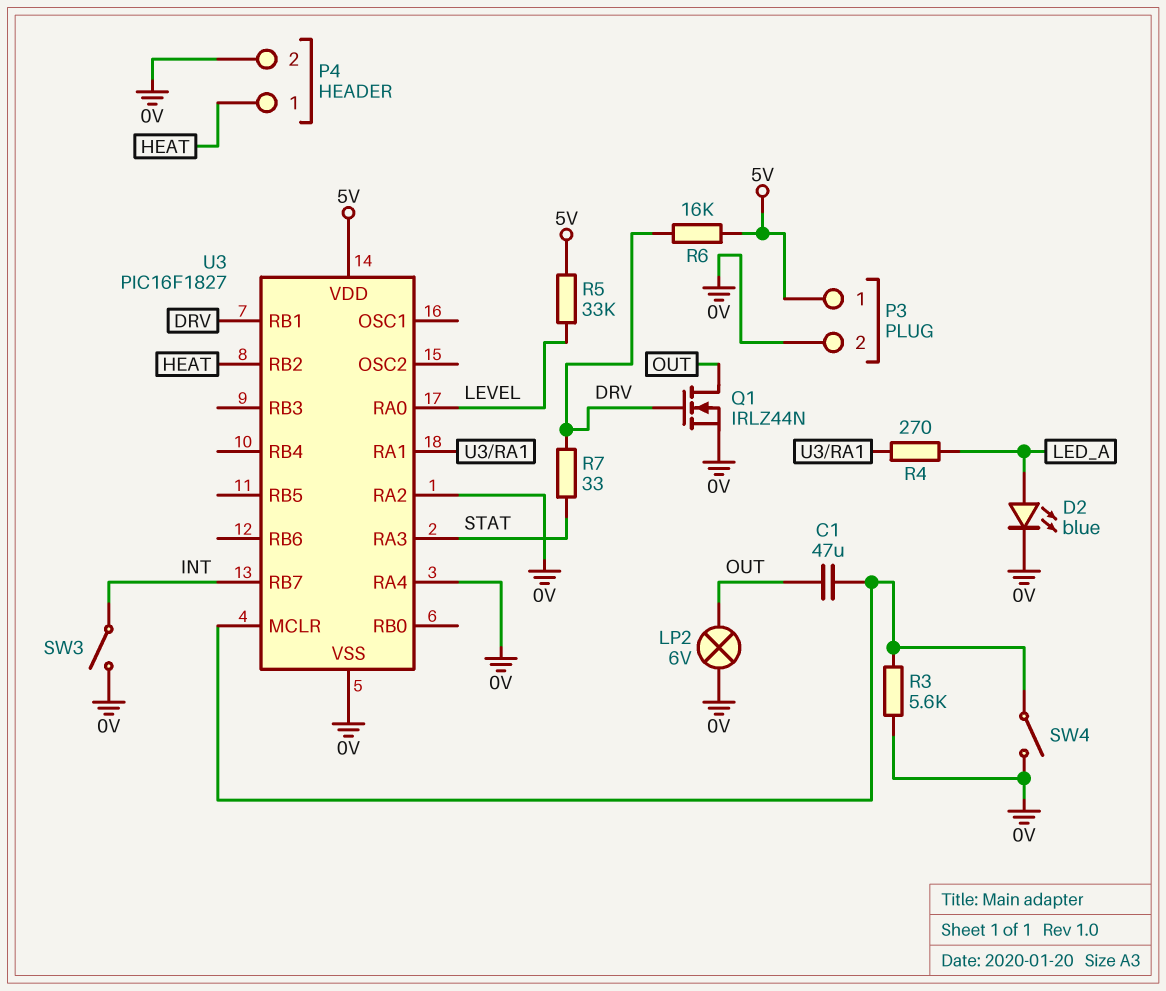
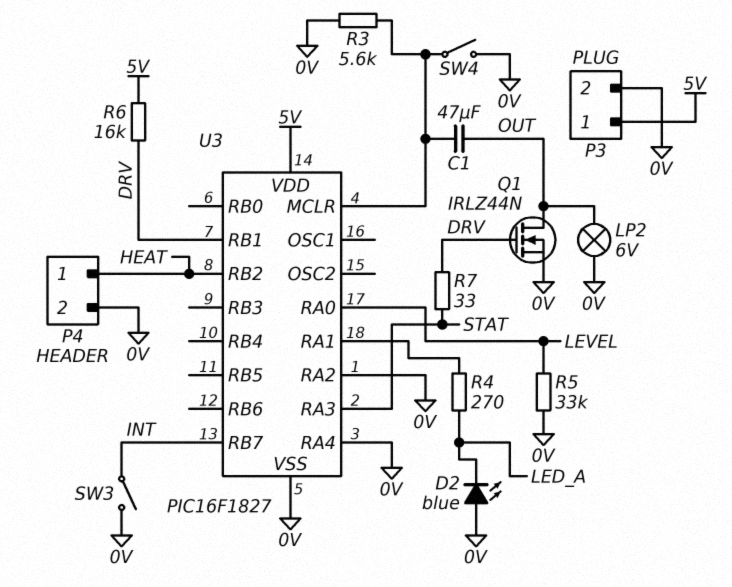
D2: LED blue (A LED_A, K 0V) -> LED blue (A 0V, K LED_A)
R5: 33k (5V, LEVEL) -> 33k (0V, LEVEL)

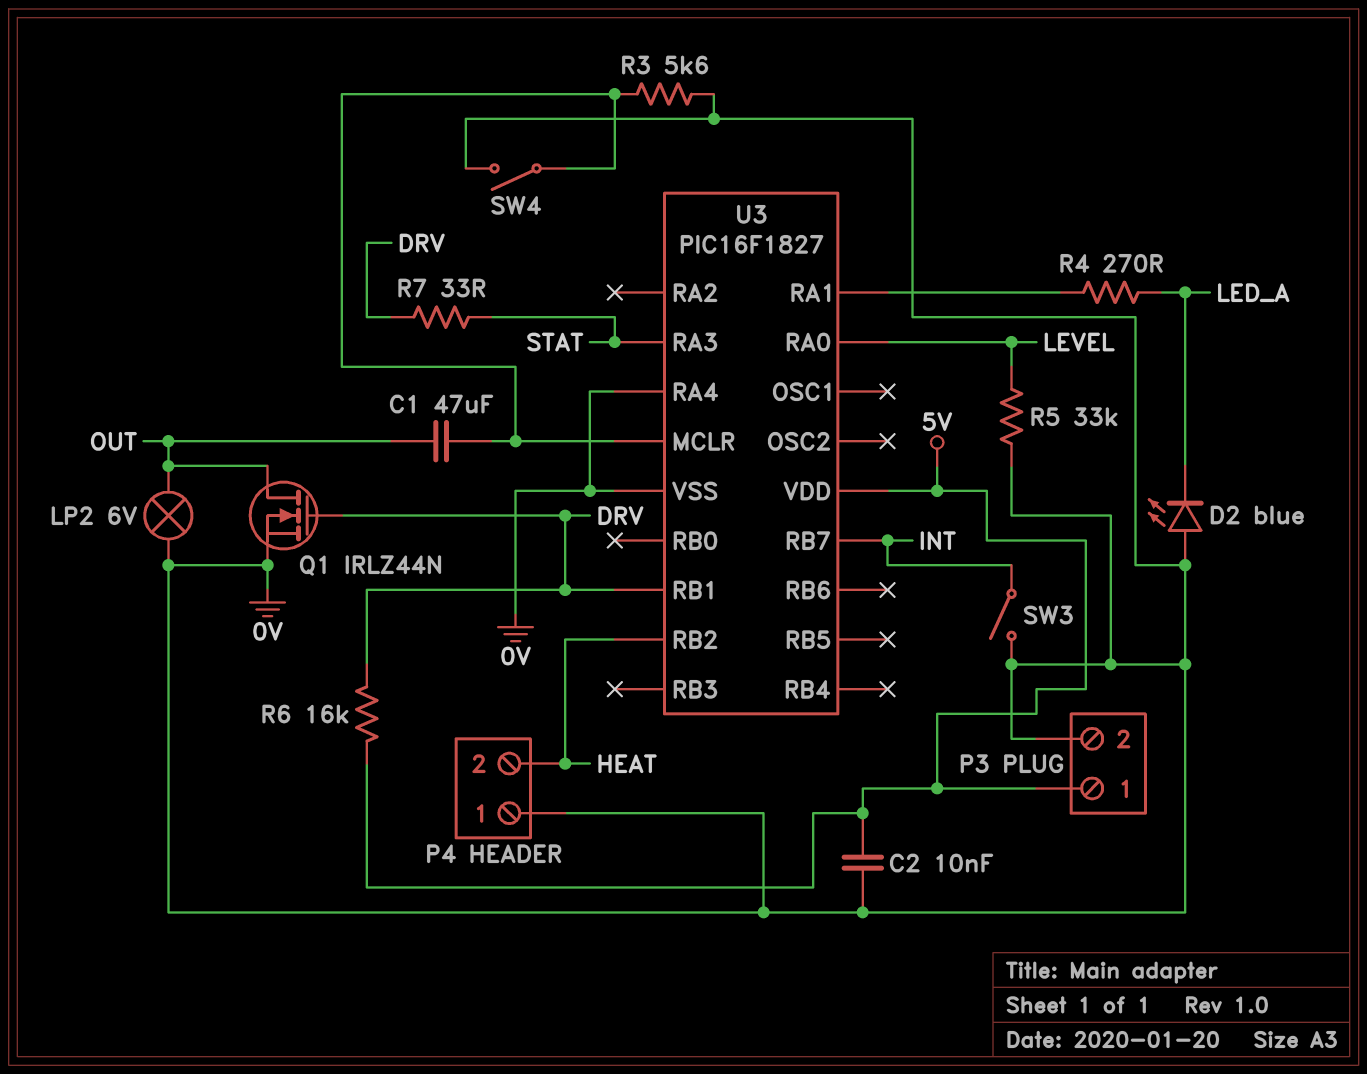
C2: none -> 10nF (0V, 5V)
P4 pin 1: HEAT -> 0V
P4 pin 2: 0V -> HEAT
U3 pin RA2: 0V -> none

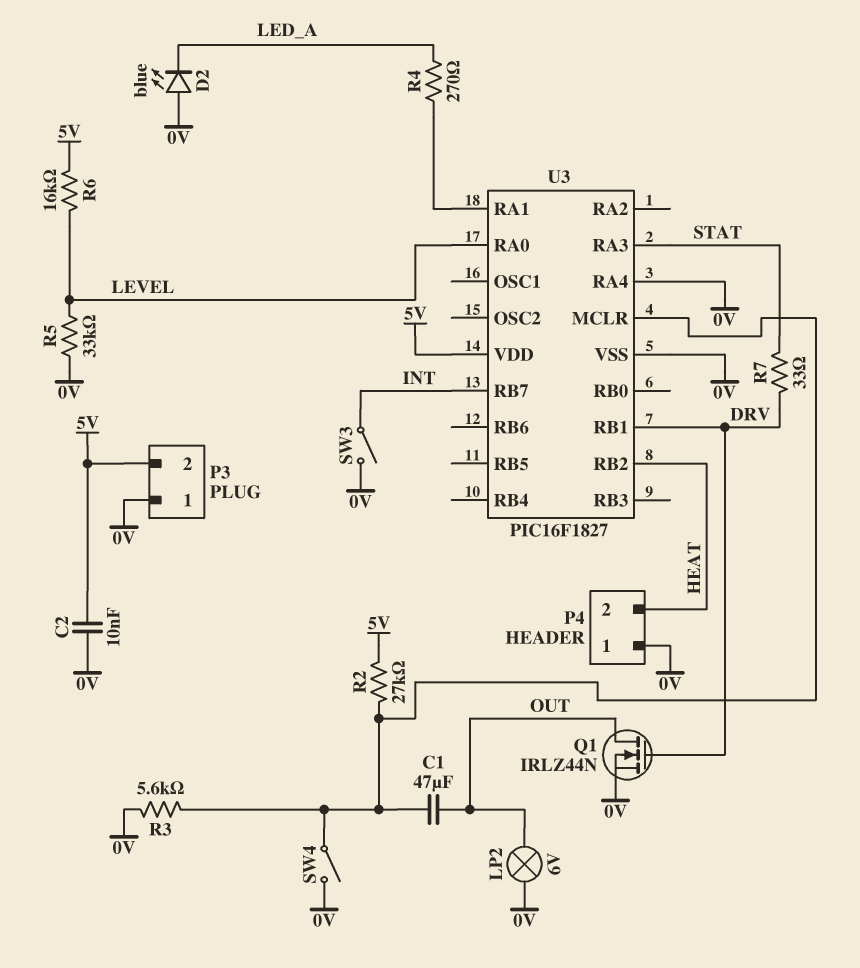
P3 pin 1: 5V -> 0V
P3 pin 2: 0V -> 5V
R2: none -> 27k (5V, U3/MCLR)
R6: 16k (5V, DRV) -> 16k (5V, LEVEL)

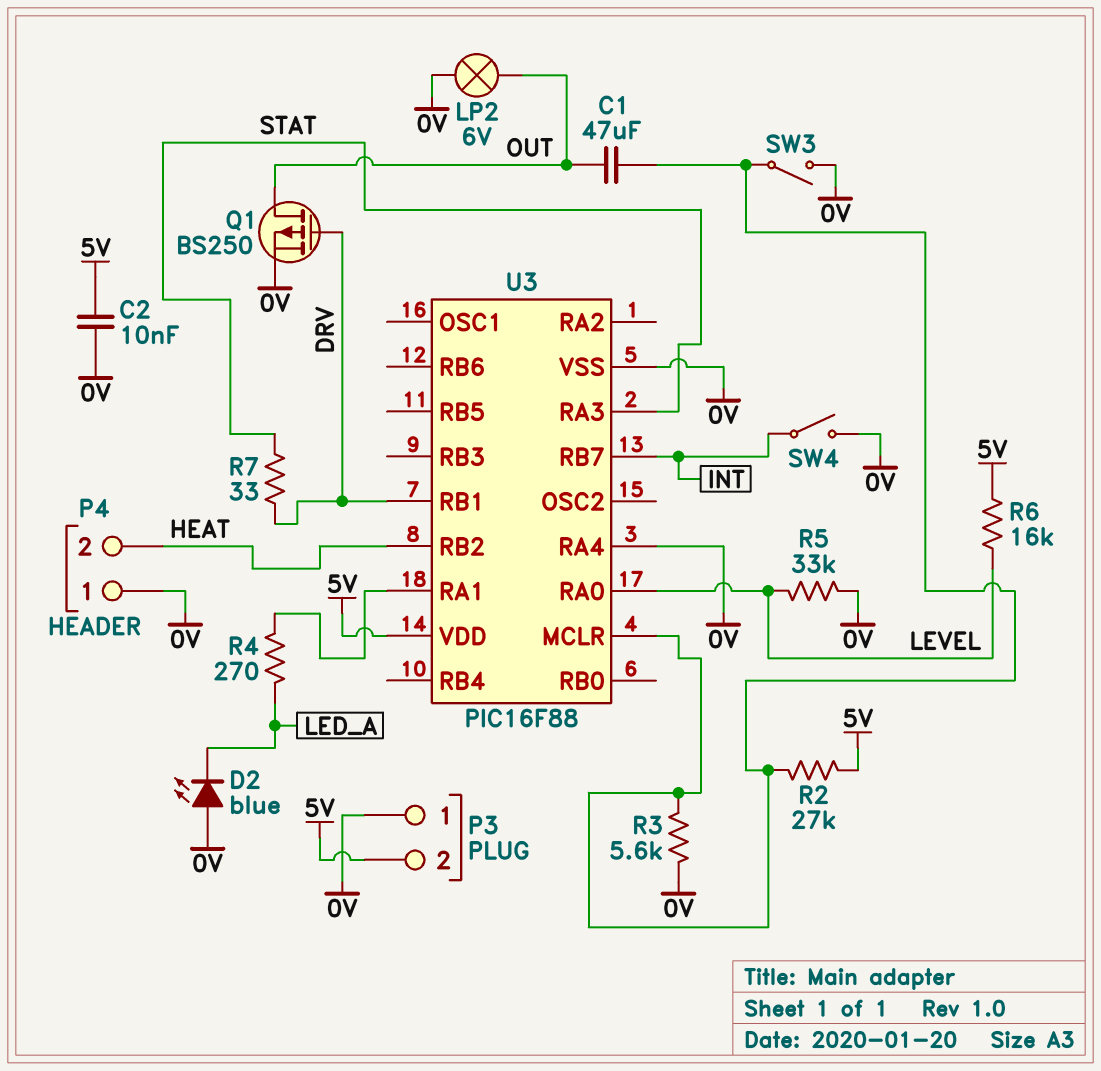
Q1: NMOS IRLZ44N (G DRV, D OUT, S 0V) -> PMOS BS250 (G DRV, D OUT, S 0V)
SW3: switch (0V, INT) -> switch (0V, U3/MCLR)
SW4: switch (0V, U3/MCLR) -> switch (0V, INT)
U3: PIC16F1827 -> PIC16F88

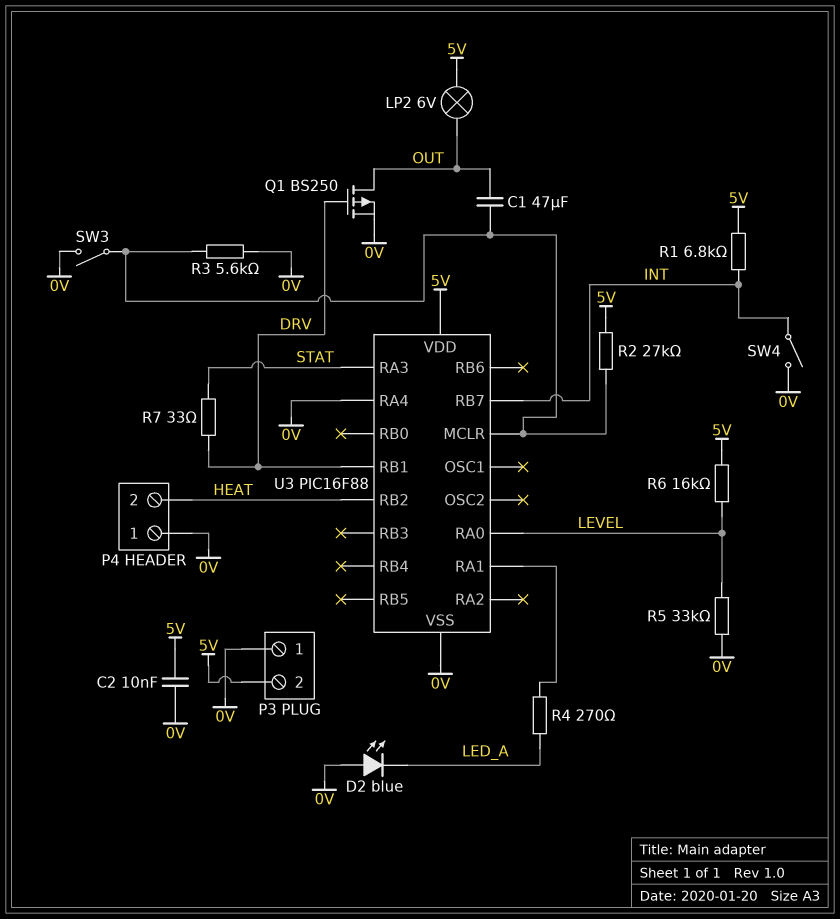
LP2: lamp 6V (0V, OUT) -> lamp 6V (5V, OUT)
R1: none -> 6.8k (5V, INT)

